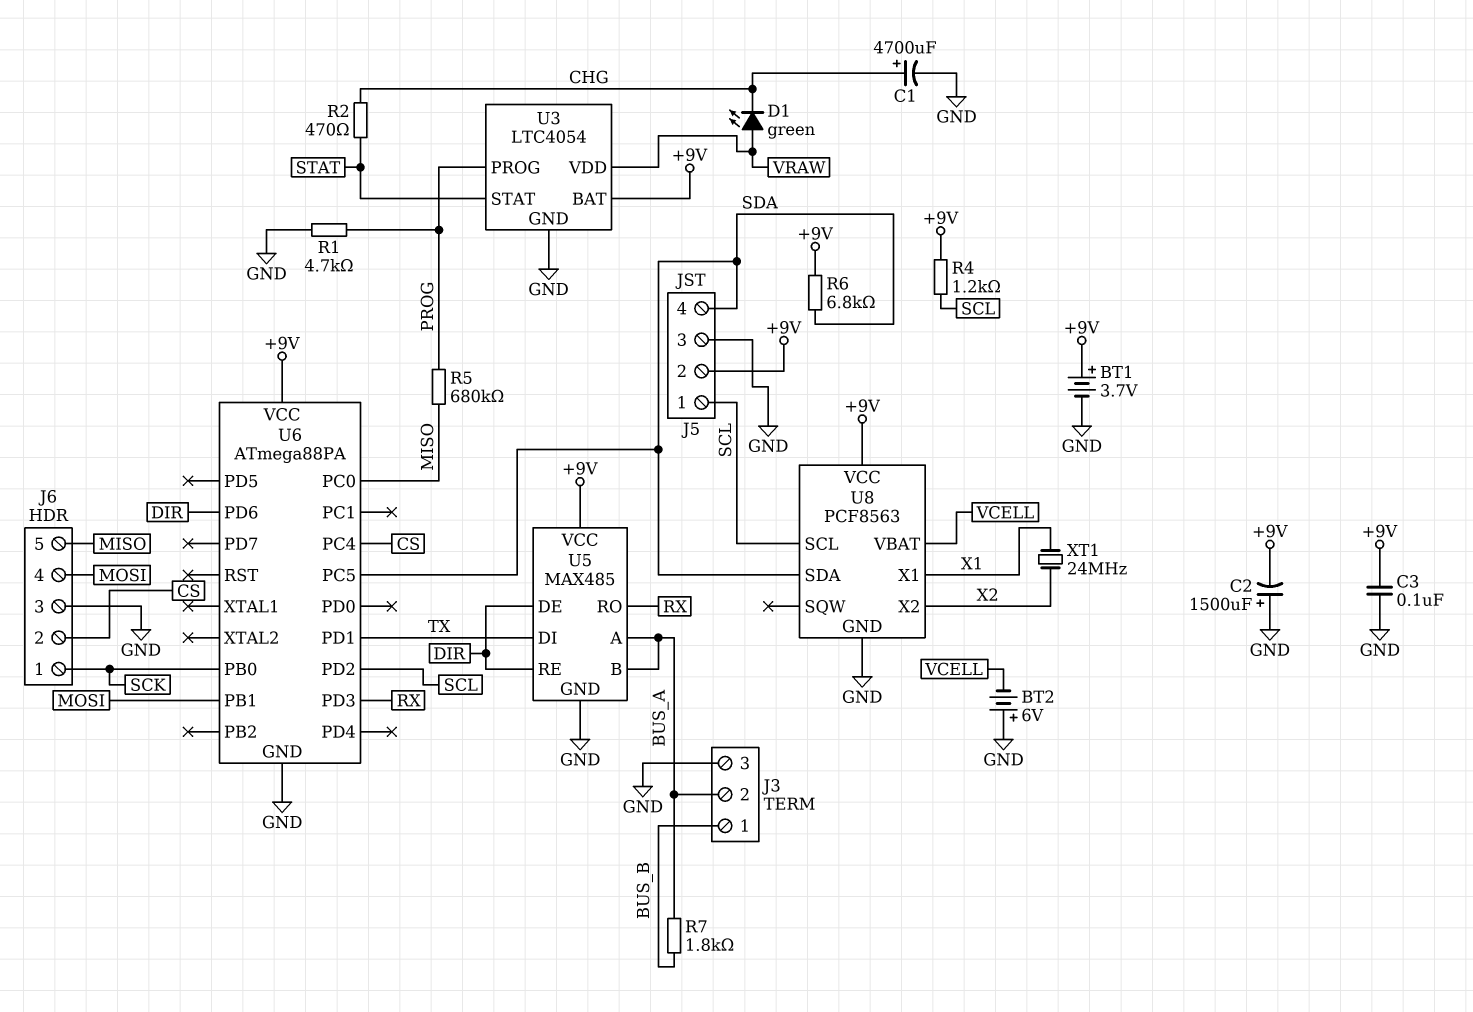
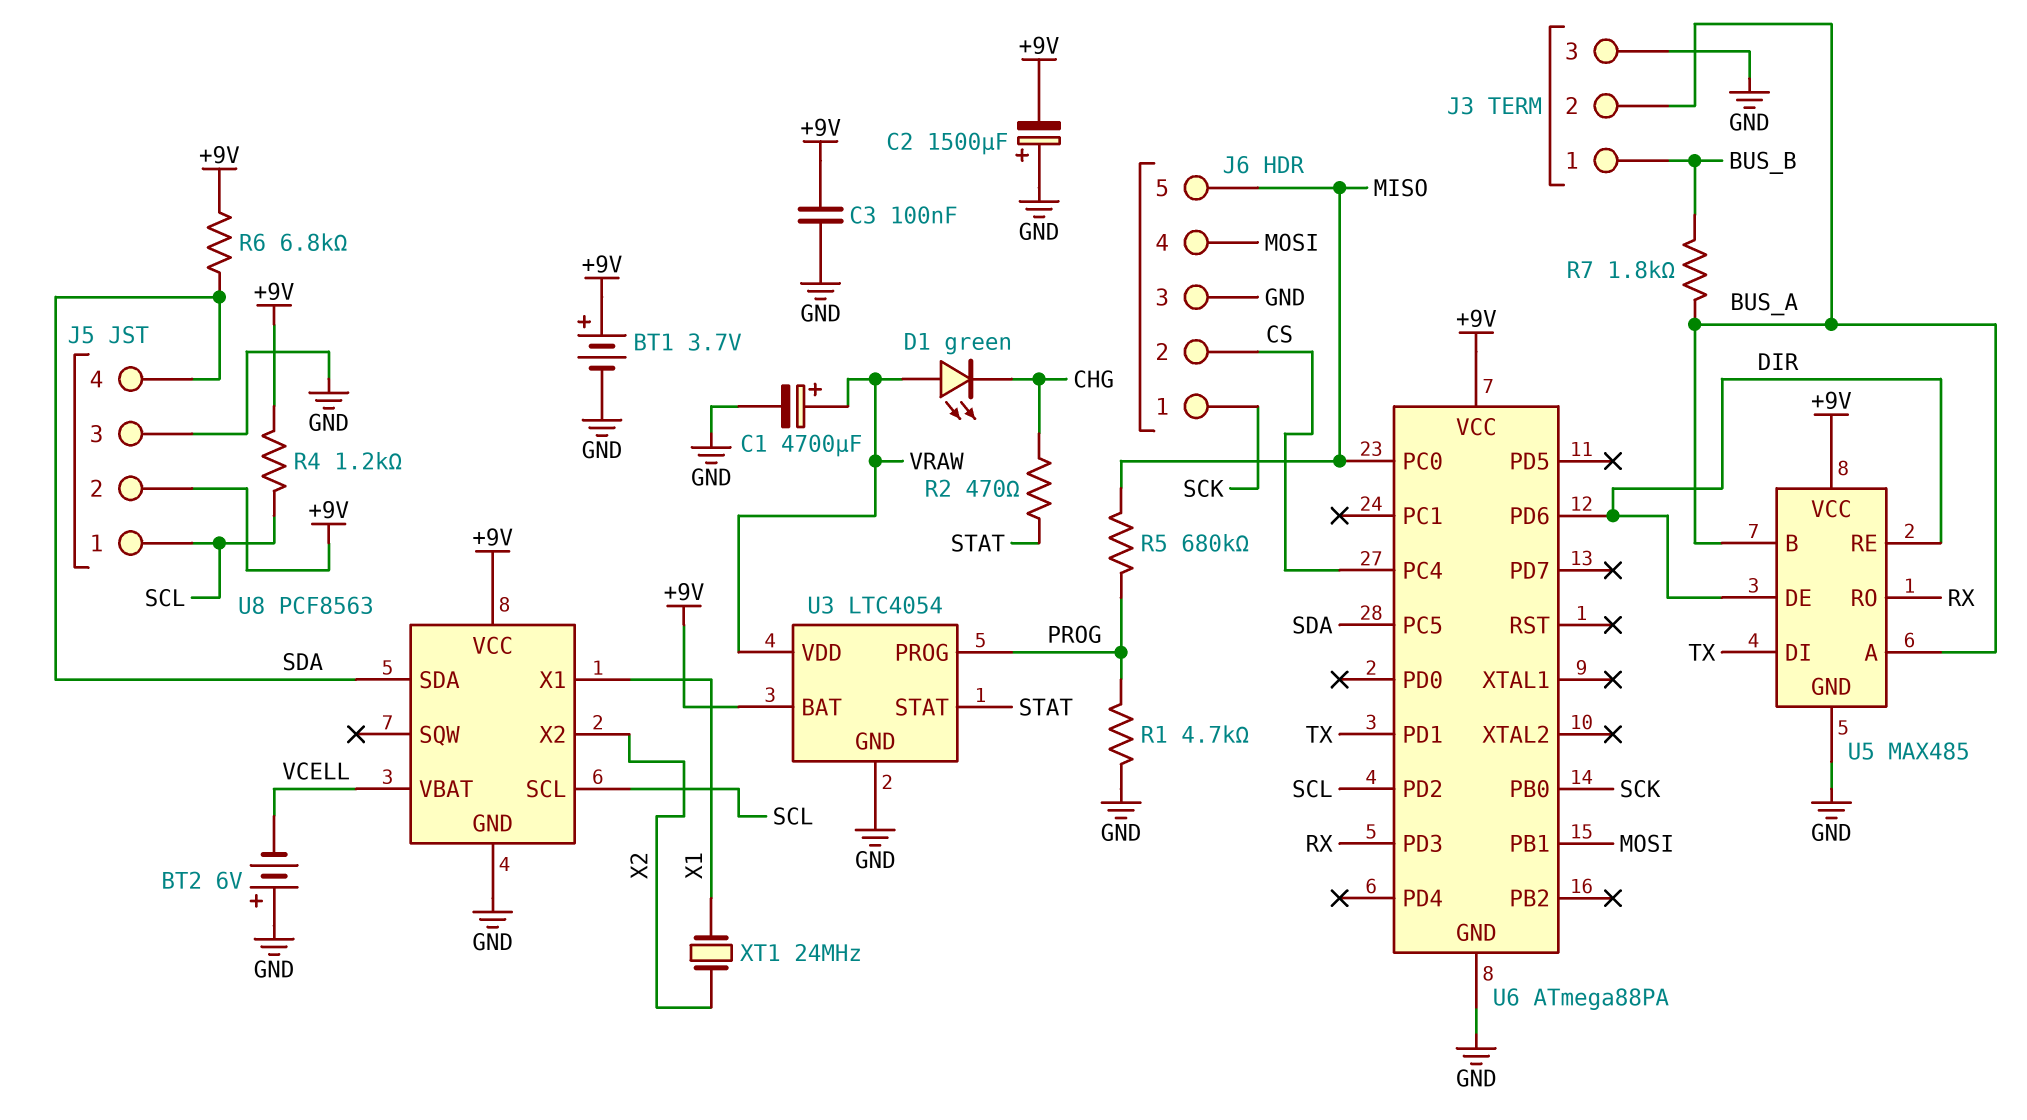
C1: 4700uF (plus CHG, minus GND) -> 4700uF (plus VRAW, minus GND)

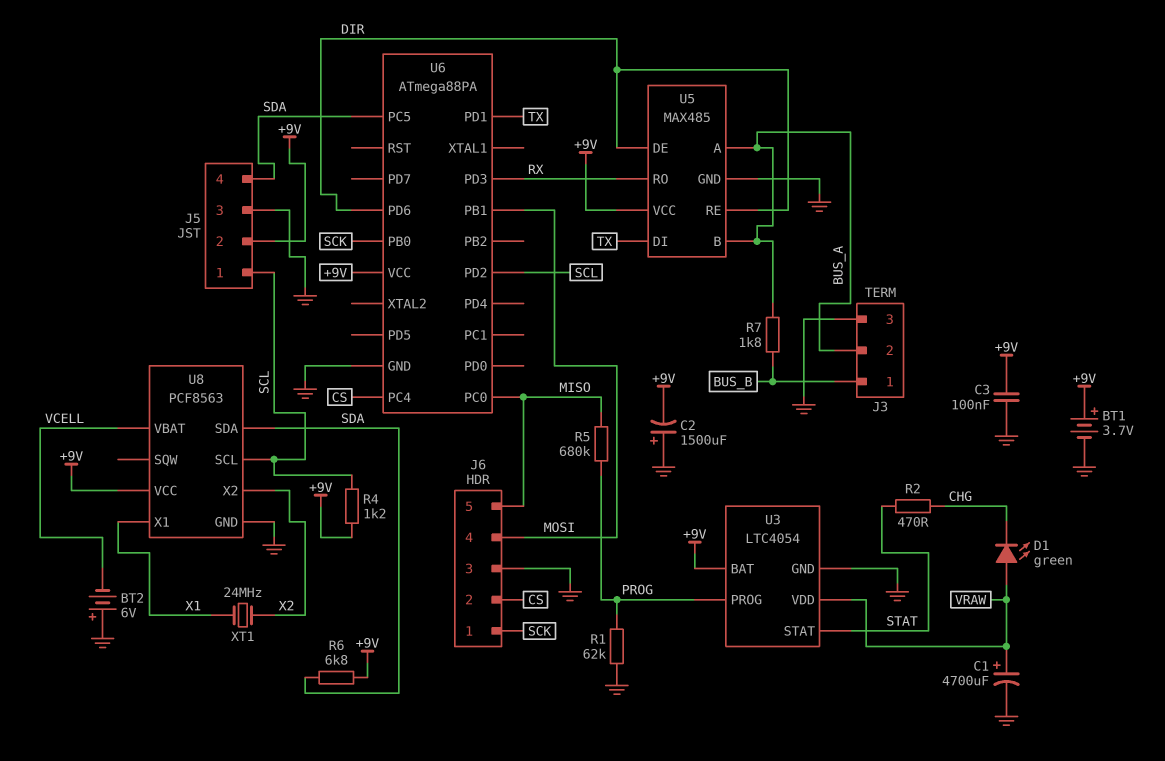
R1: 4.7k (GND, PROG) -> 62k (GND, PROG)

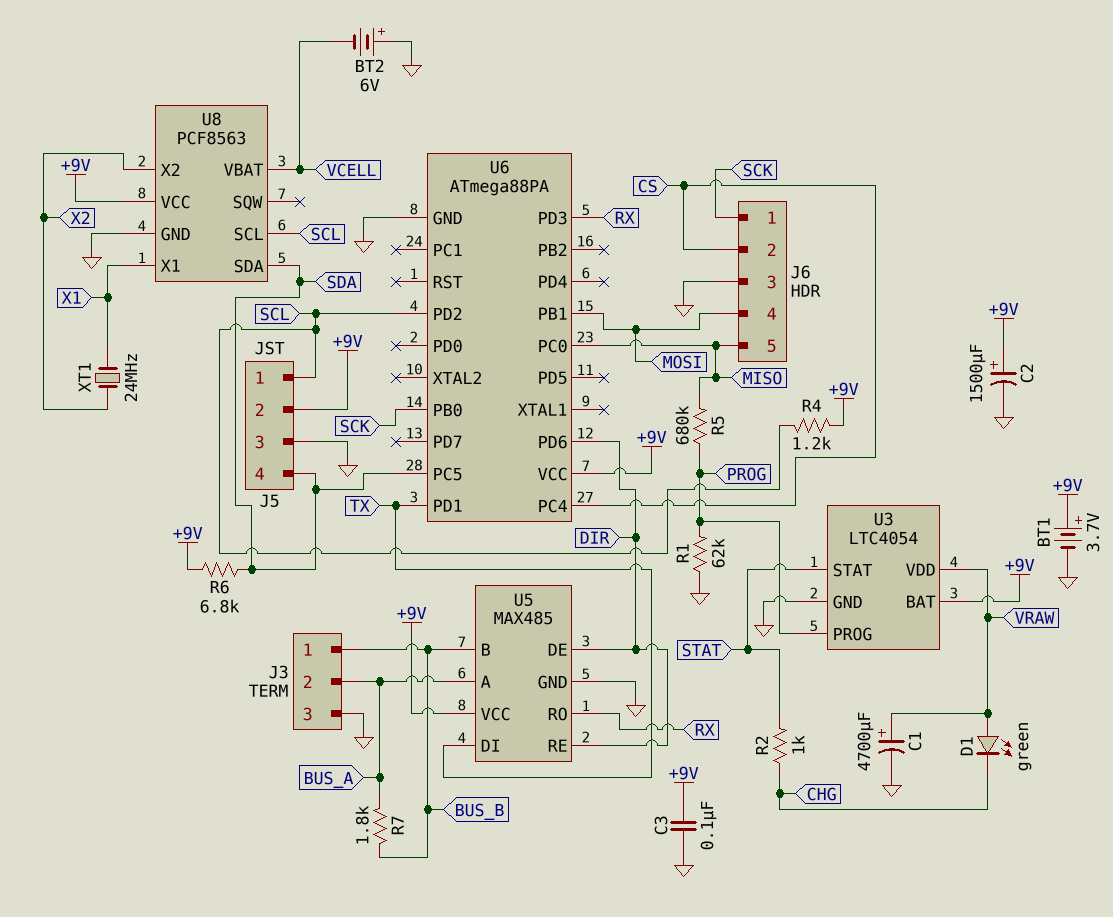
C2: 1500uF (plus GND, minus +9V) -> 1500uF (plus +9V, minus GND)
R2: 470 (CHG, STAT) -> 1k (CHG, STAT)
U5 pin B: BUS_A -> BUS_B

